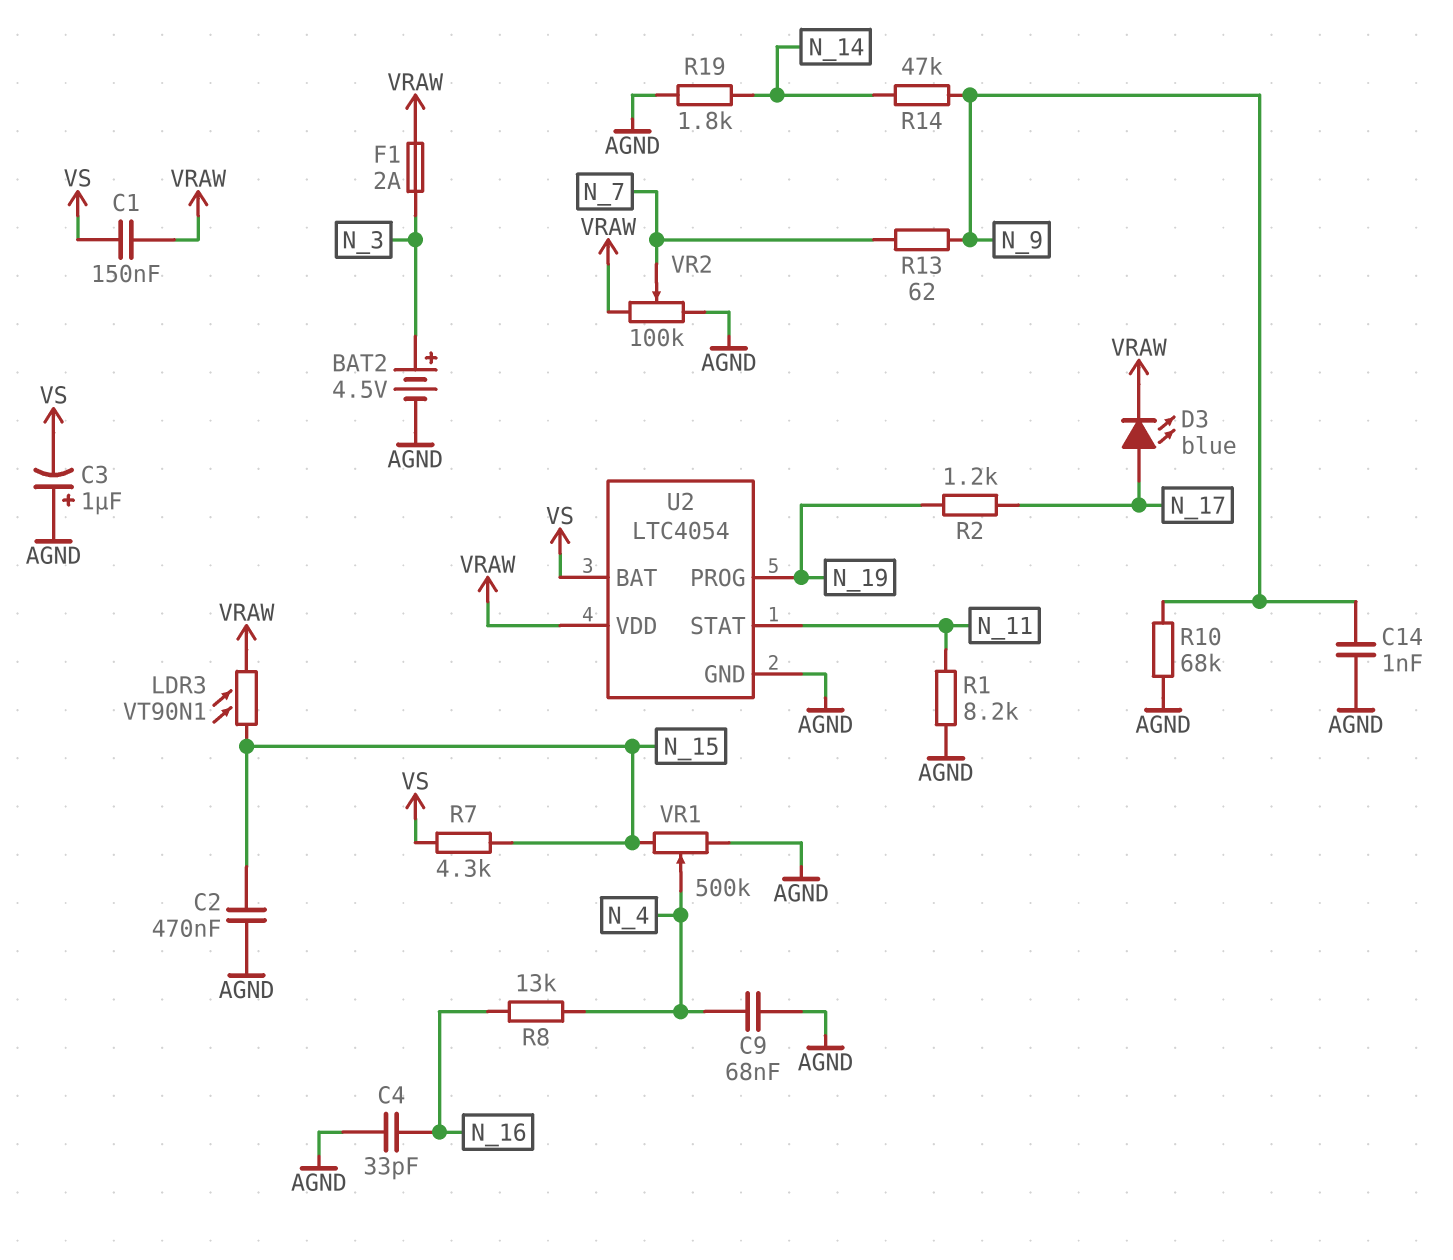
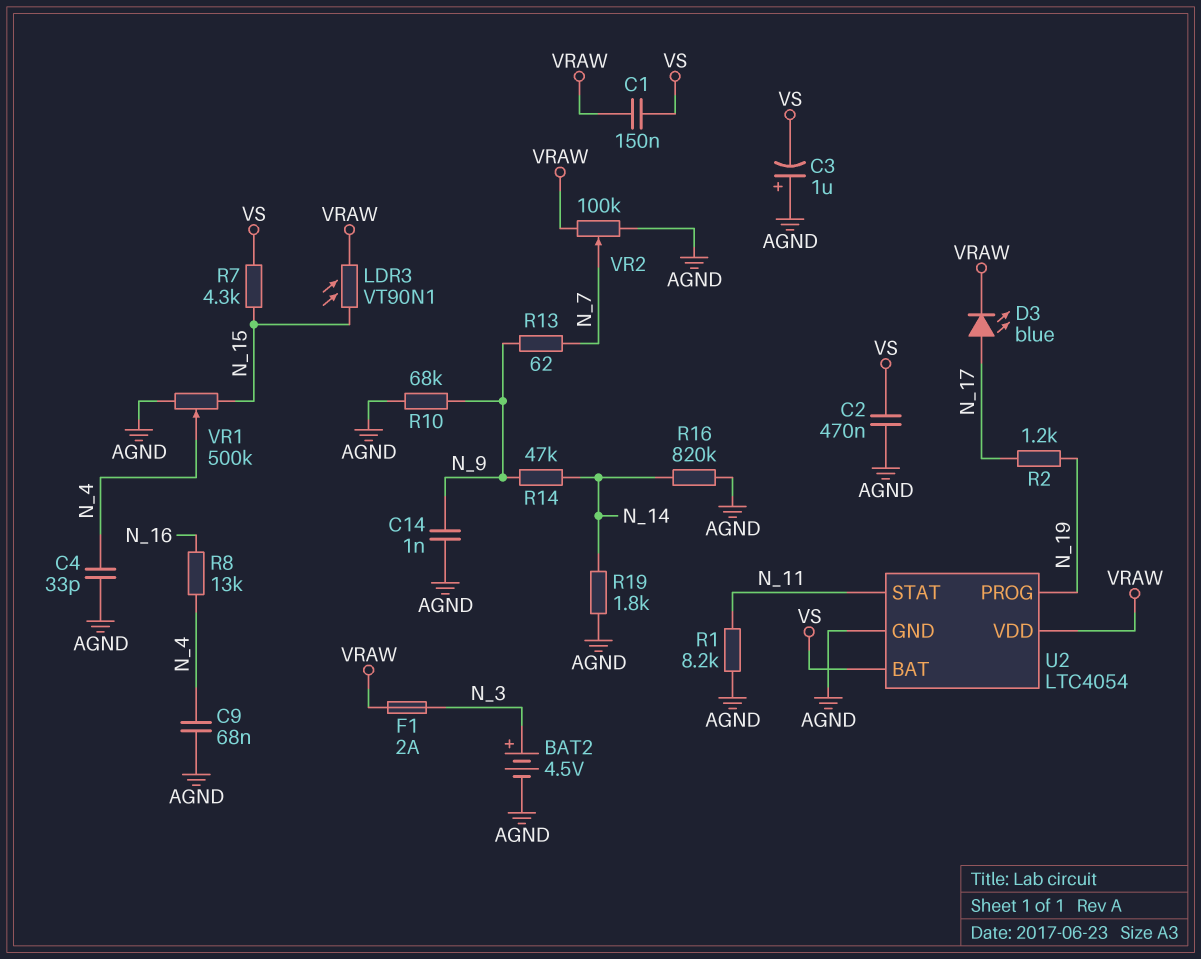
C2: 470nF (AGND, N_15) -> 470nF (AGND, VS)
C4: 33pF (AGND, N_16) -> 33pF (AGND, N_4)
R16: none -> 820k (AGND, N_14)

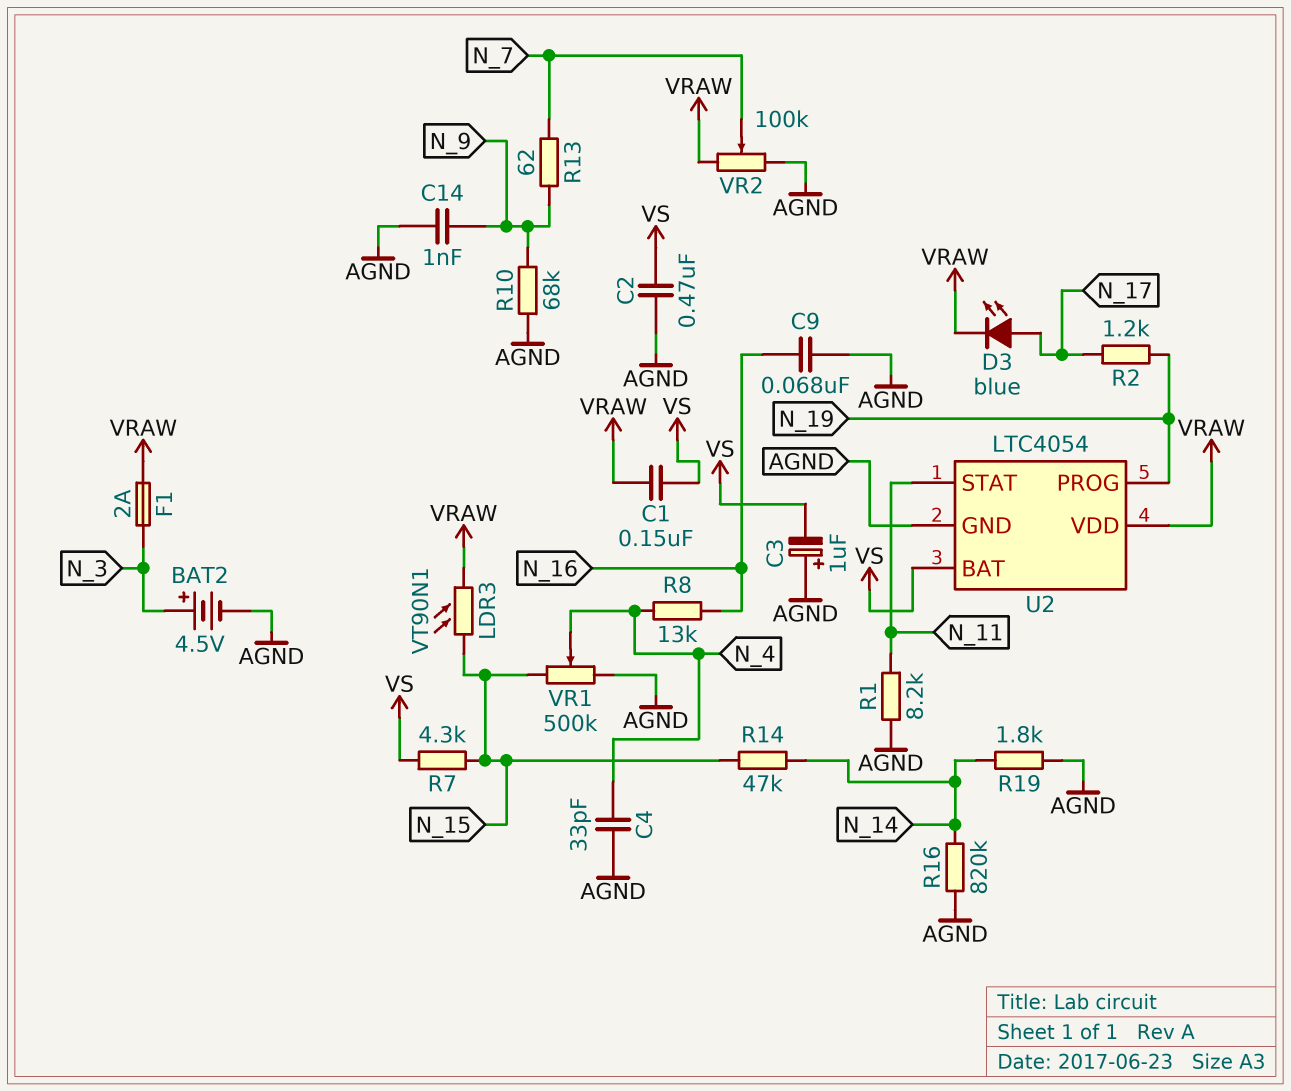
C9: 68nF (AGND, N_4) -> 68nF (AGND, N_16)
R14: 47k (N_9, N_14) -> 47k (N_14, N_15)

